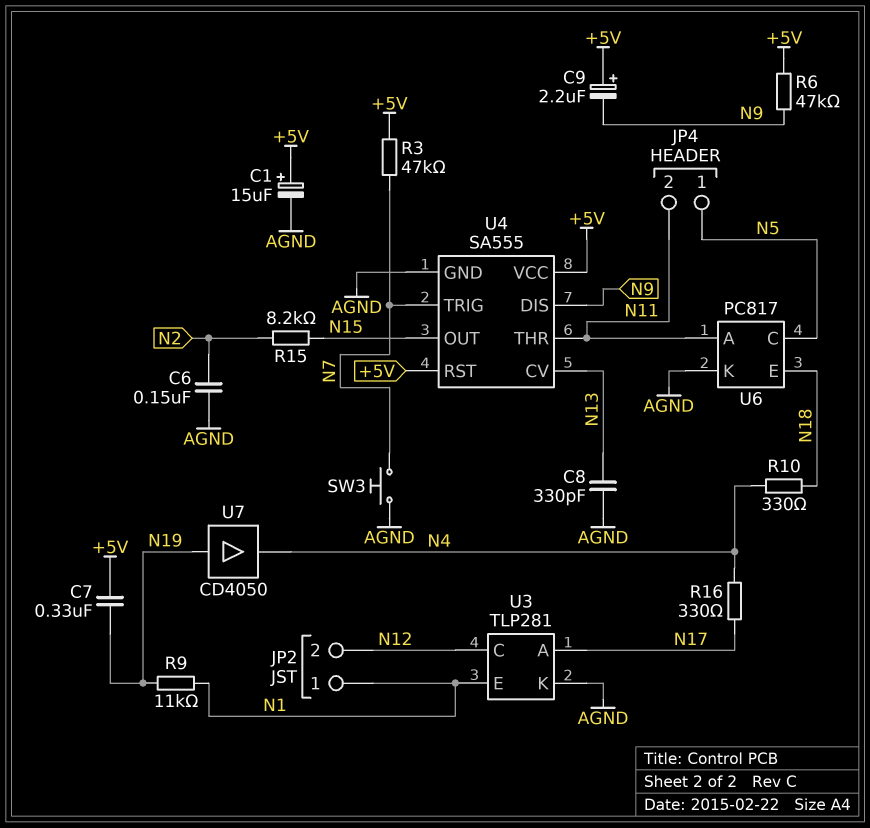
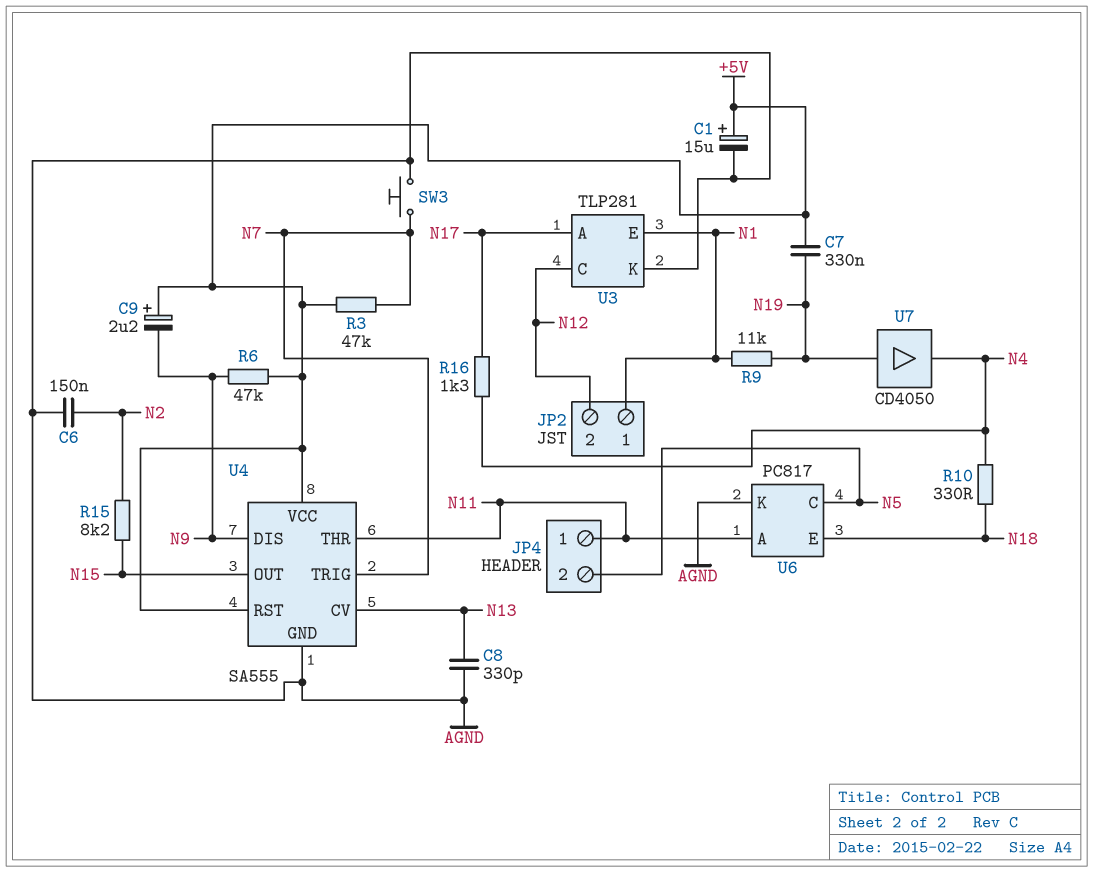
JP4 pin 1: N5 -> N11
JP4 pin 2: N11 -> N5
R16: 330 (N4, N17) -> 1.3k (N4, N17)

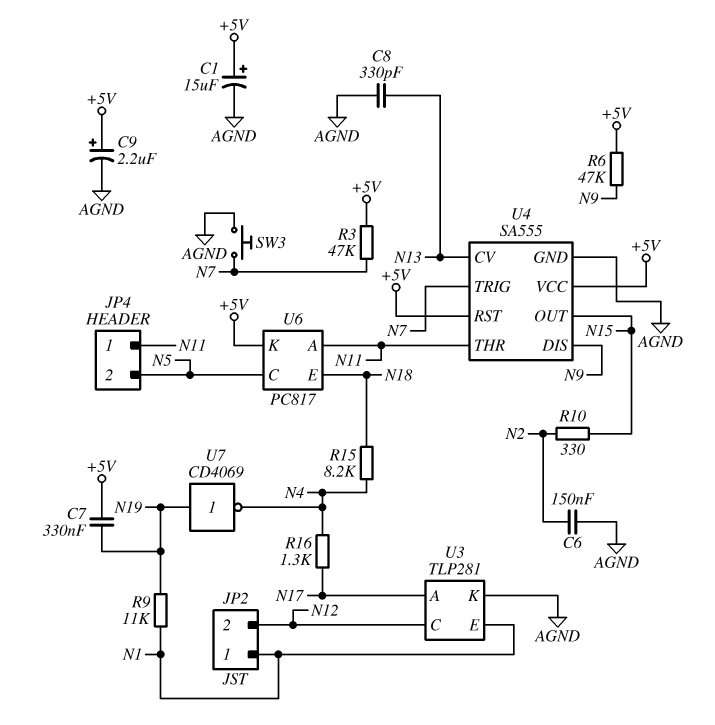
C9: 2.2uF (plus +5V, minus N9) -> 2.2uF (plus +5V, minus AGND)
R10: 330 (N4, N18) -> 330 (N2, N15)
R15: 8.2k (N2, N15) -> 8.2k (N4, N18)
U6 pin K: AGND -> +5V
U7: buffer CD4050 (in N19, out N4) -> NOT CD4069 (in N19, out N4)

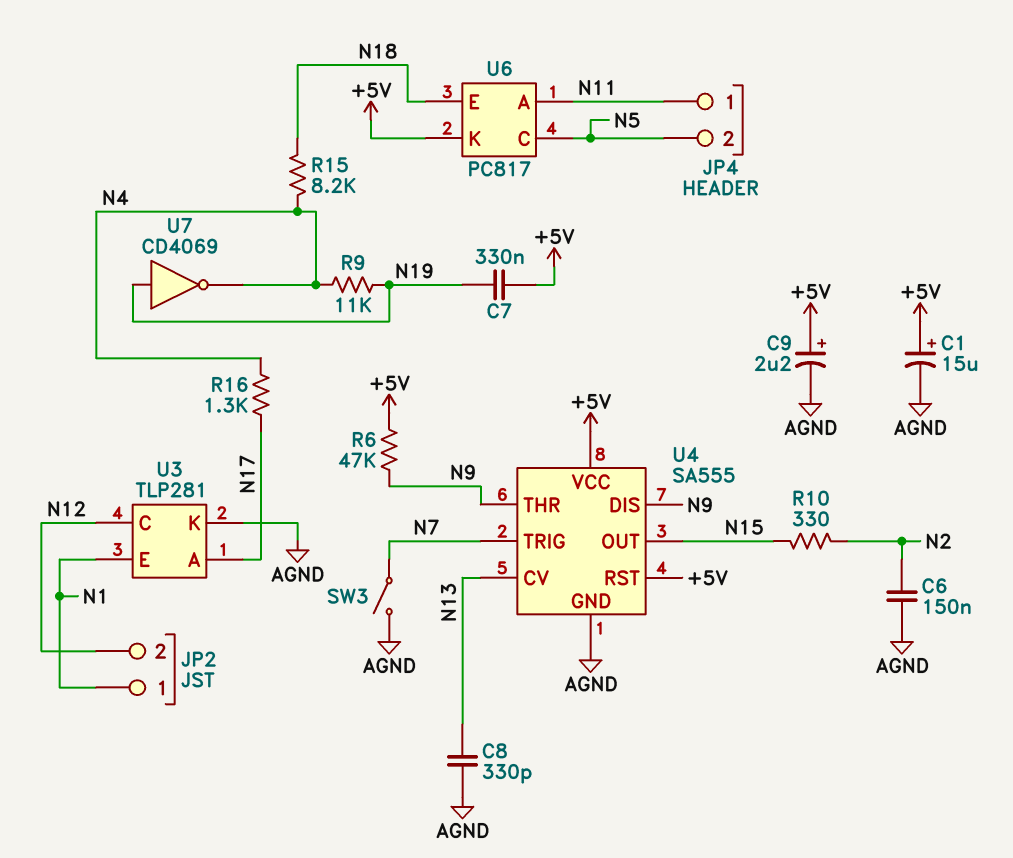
R3: 47k (+5V, N7) -> none
R9: 11k (N1, N19) -> 11k (N4, N19)
SW3: button (AGND, N7) -> switch (AGND, N7)
U4 pin THR: N11 -> N9

